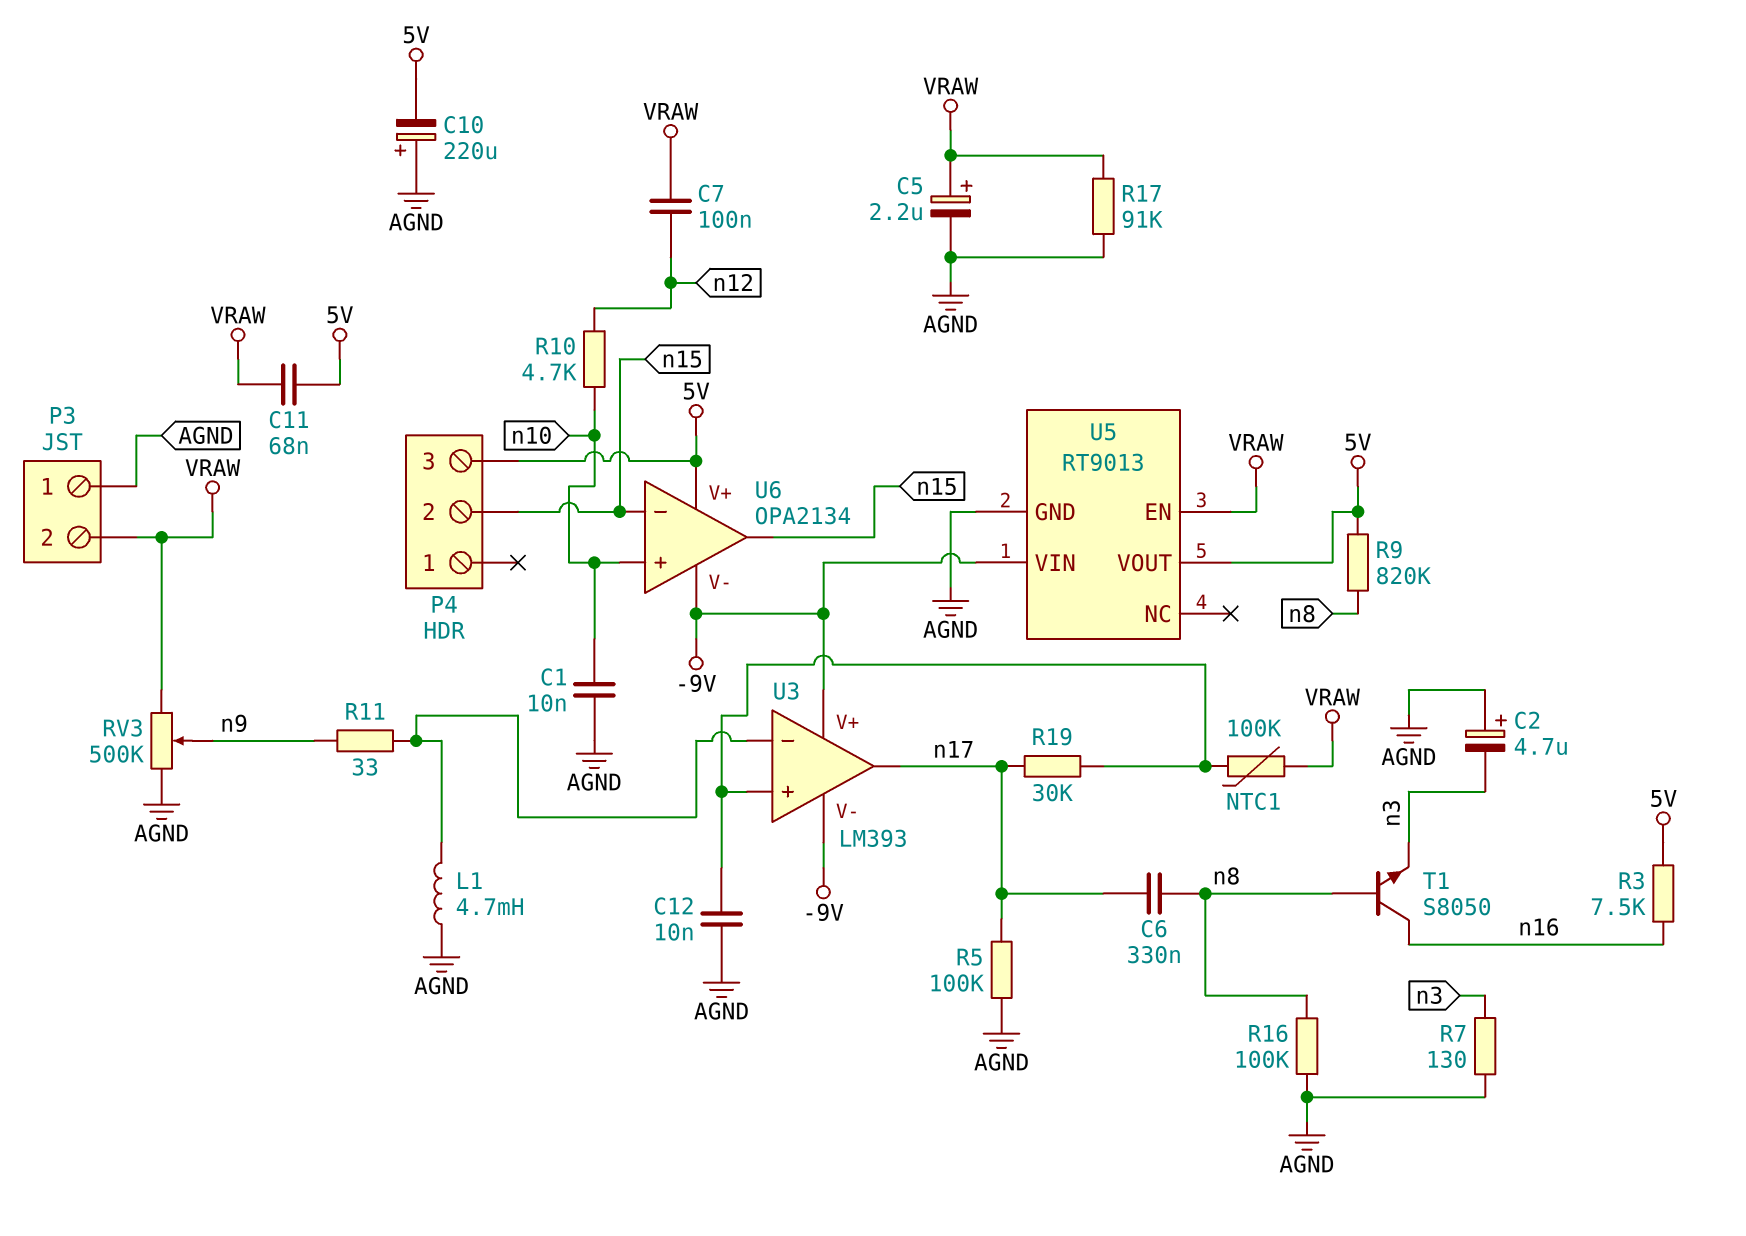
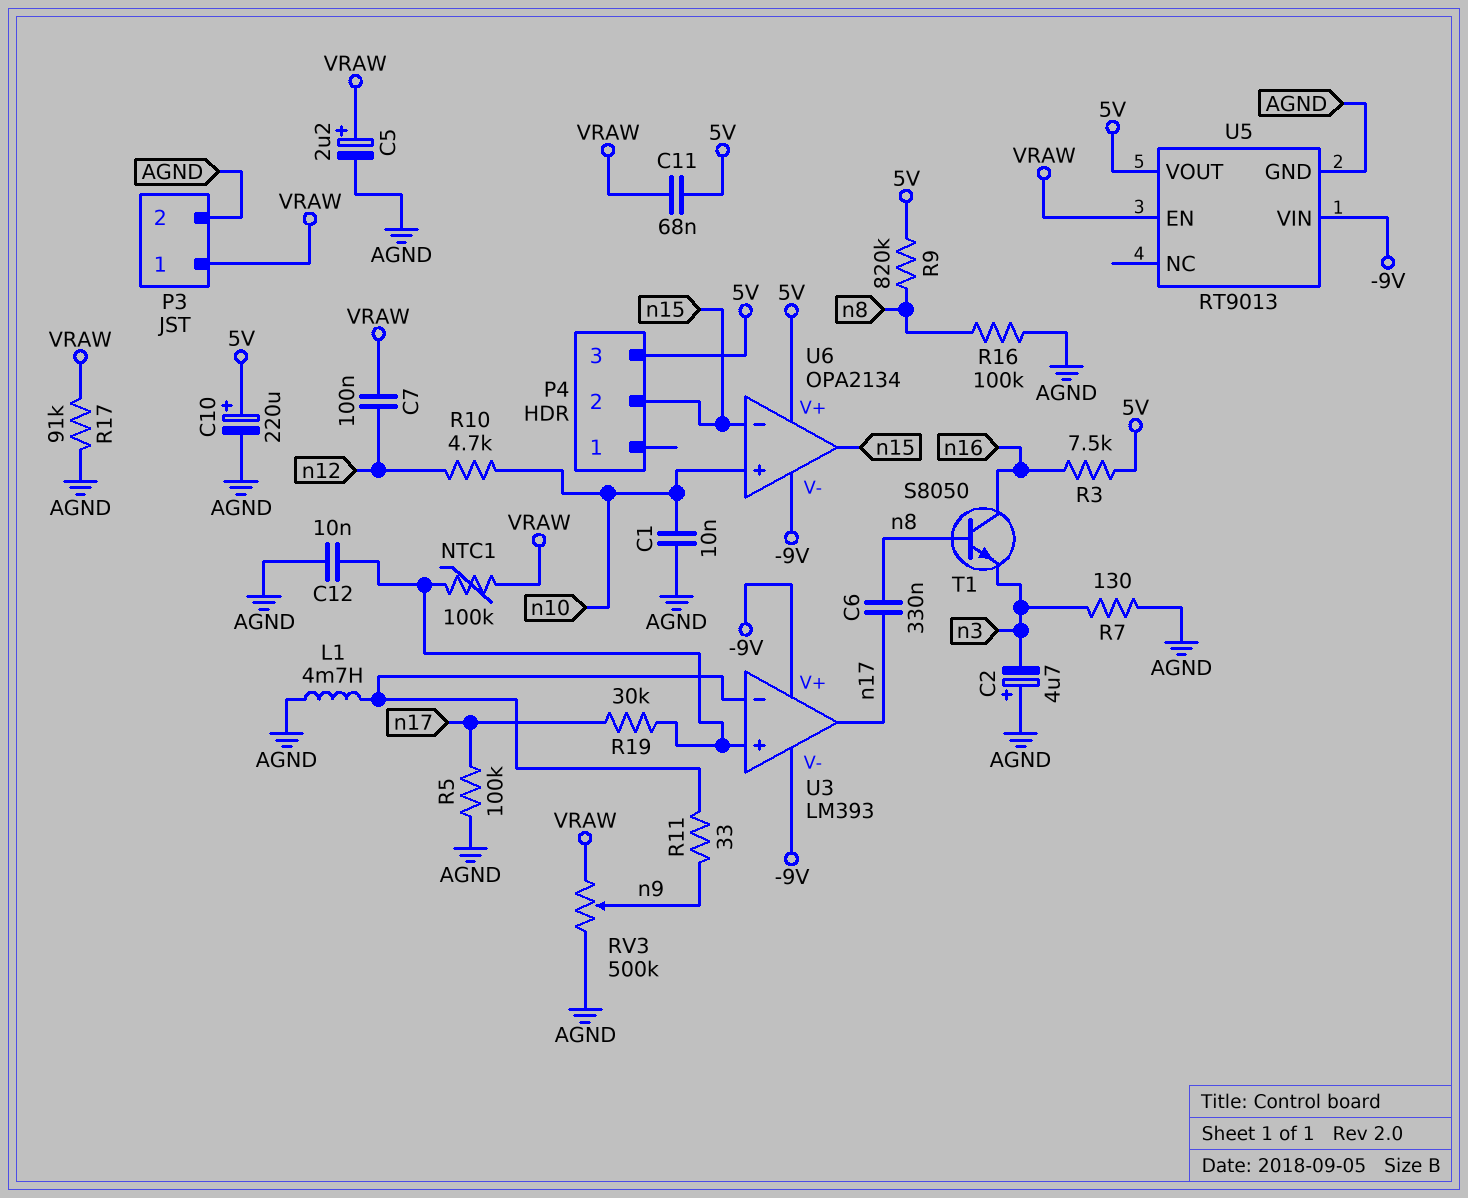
C10: 220uF (plus AGND, minus 5V) -> 220uF (plus 5V, minus AGND)
P3 pin 1: AGND -> VRAW
P3 pin 2: VRAW -> AGND

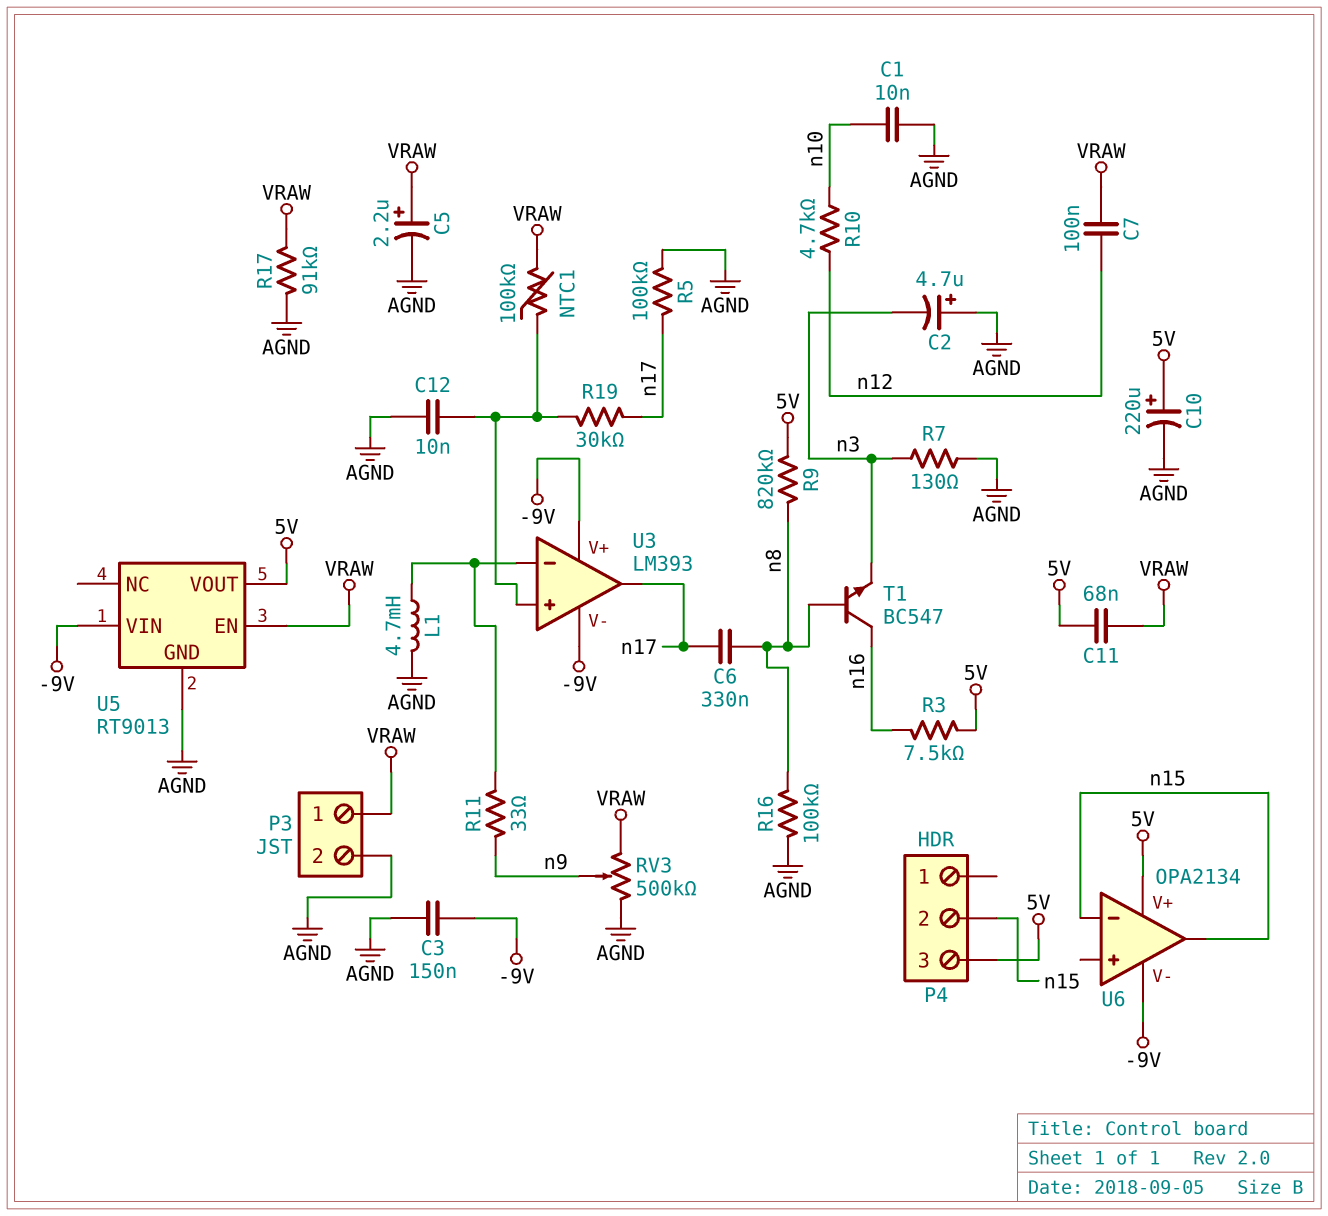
C3: none -> 150nF (-9V, AGND)
T1: NPN S8050 (B n8, C n16, E n3) -> NPN BC547 (B n8, C n16, E n3)
U6 pin in+: n10 -> none

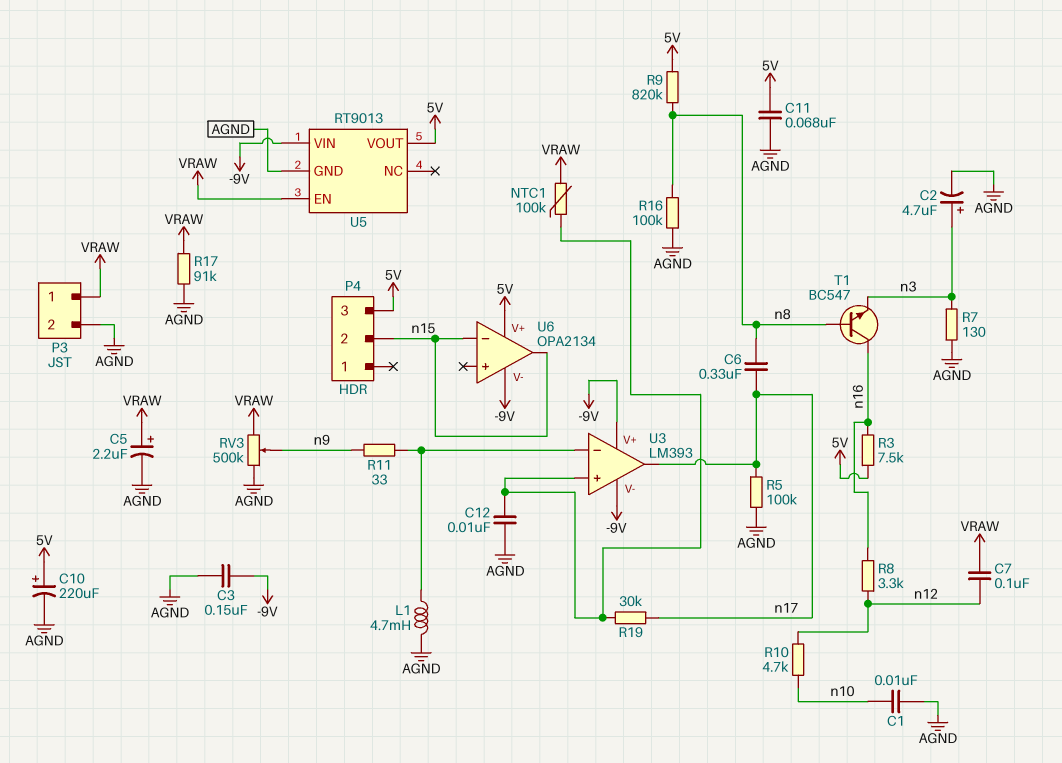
C2: 4.7uF (plus AGND, minus n3) -> 4.7uF (plus n3, minus AGND)
C11: 68nF (5V, VRAW) -> 68nF (5V, AGND)
R8: none -> 3.3k (n12, n16)

